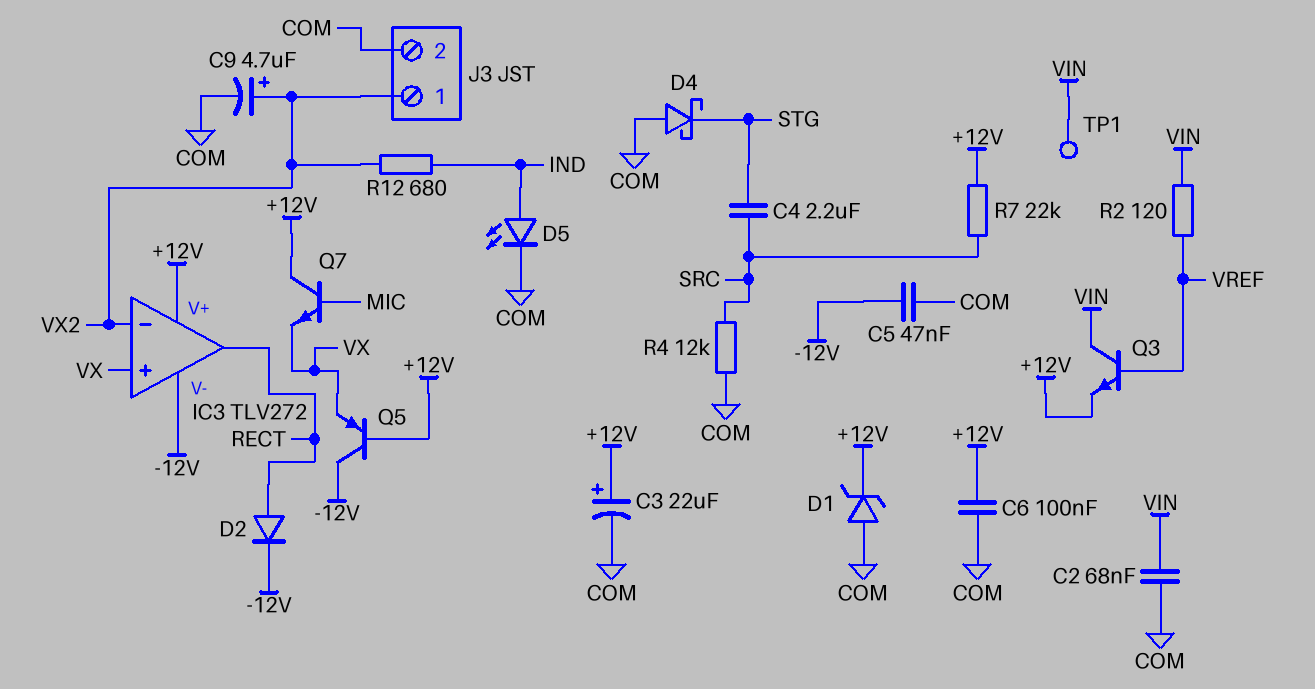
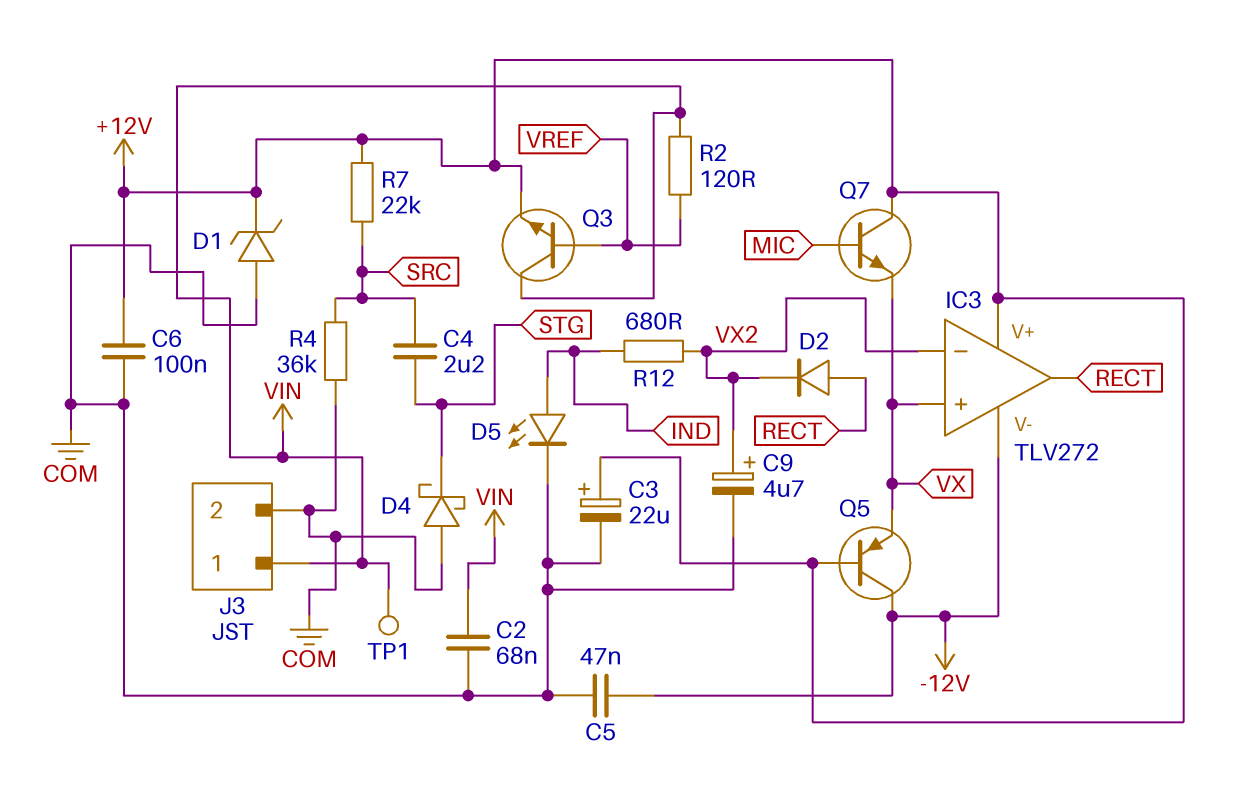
D2: diode (A RECT, K -12V) -> diode (A RECT, K VX2)
J3 pin 1: VX2 -> VIN
R4: 12k (COM, SRC) -> 36k (COM, SRC)

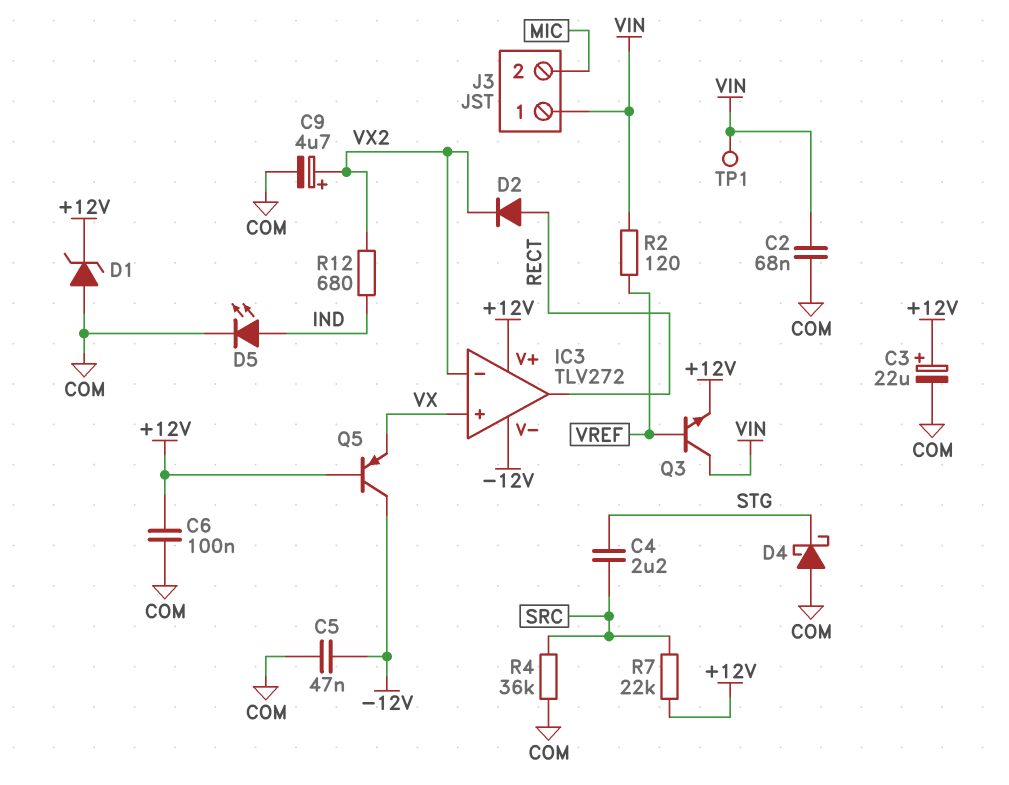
J3 pin 2: COM -> MIC
Q7: NPN (B MIC, C +12V, E VX) -> none

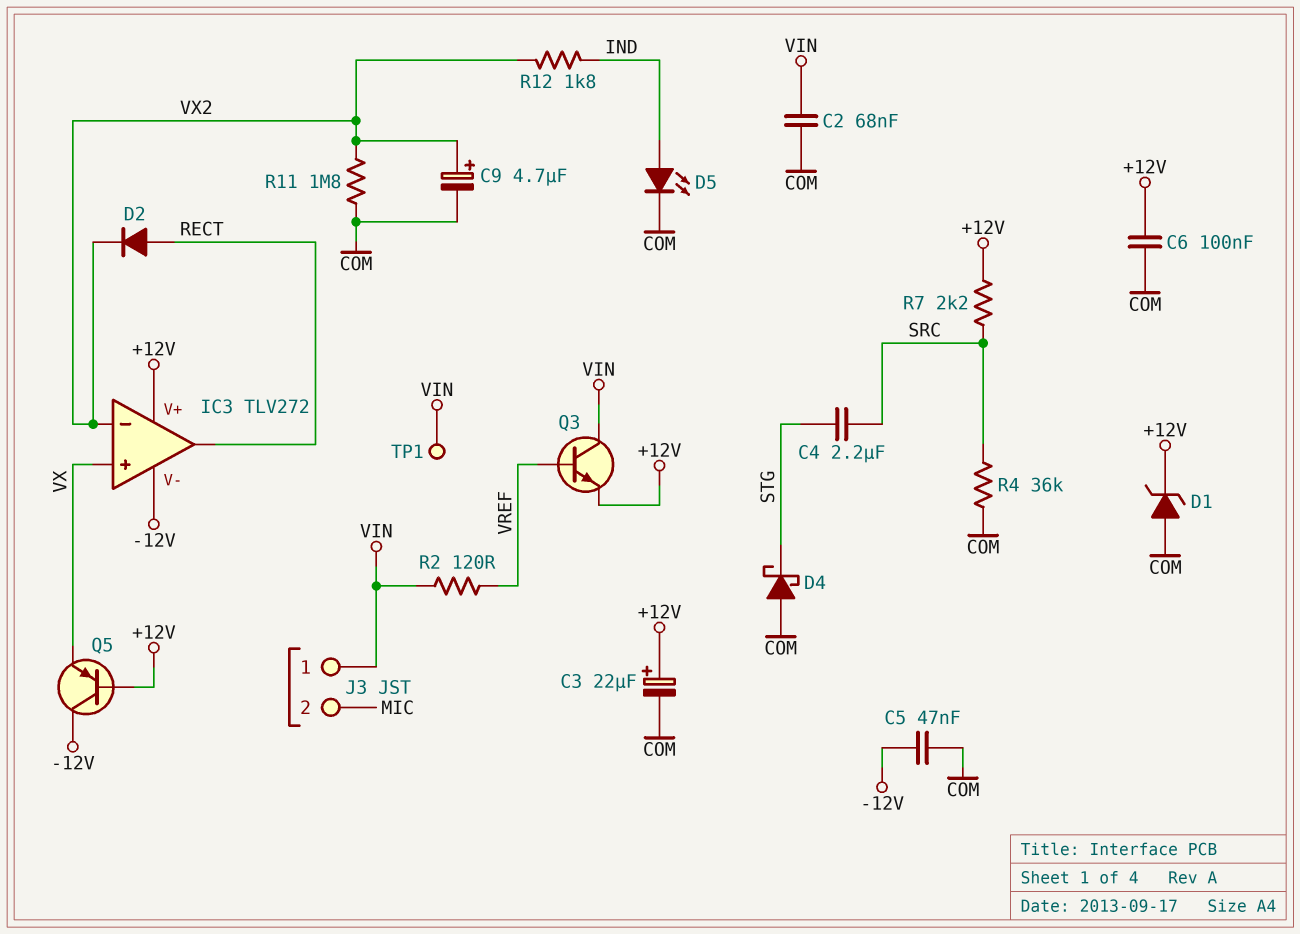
R7: 22k (+12V, SRC) -> 2.2k (+12V, SRC)
R11: none -> 1.8M (COM, VX2)
R12: 680 (IND, VX2) -> 1.8k (IND, VX2)

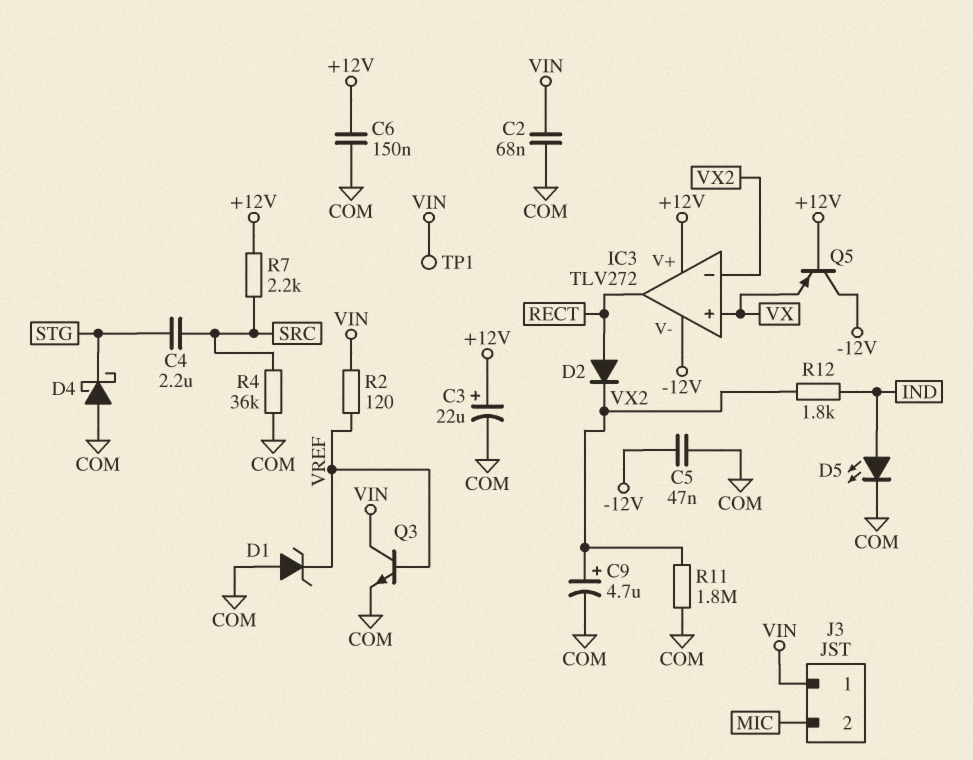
C6: 100nF (+12V, COM) -> 150nF (+12V, COM)
D1: zener (A COM, K +12V) -> zener (A COM, K VREF)
Q3: NPN (B VREF, C VIN, E +12V) -> NPN (B VREF, C VIN, E COM)

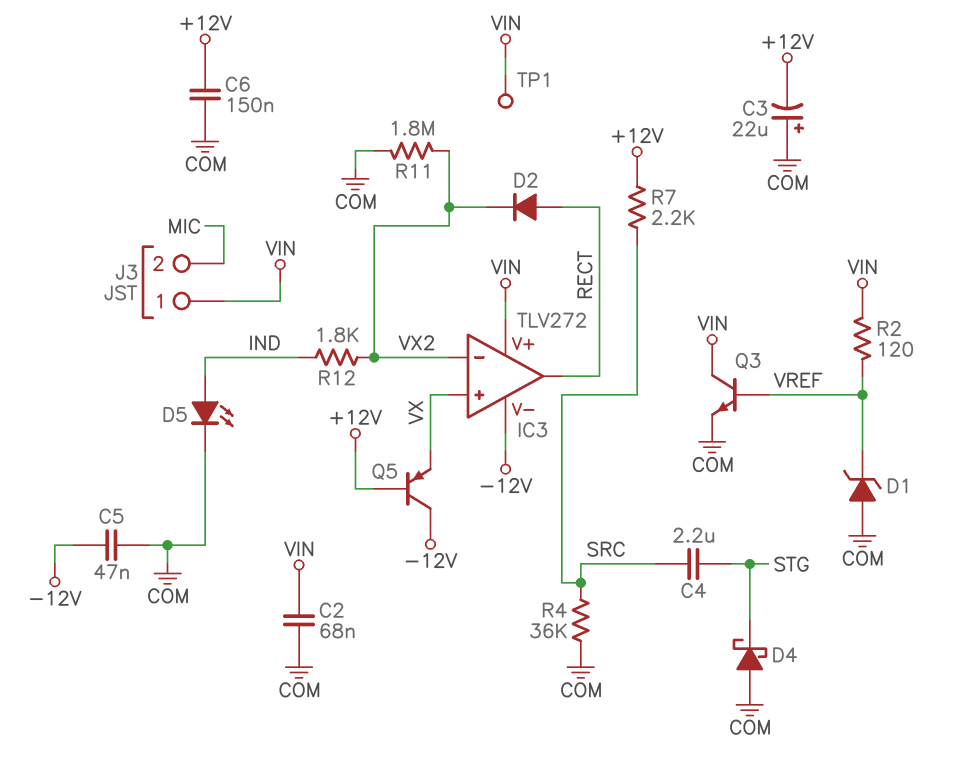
C3: 22uF (plus +12V, minus COM) -> 22uF (plus COM, minus +12V)
C9: 4.7uF (plus VX2, minus COM) -> none
IC3 pin V+: +12V -> VIN

